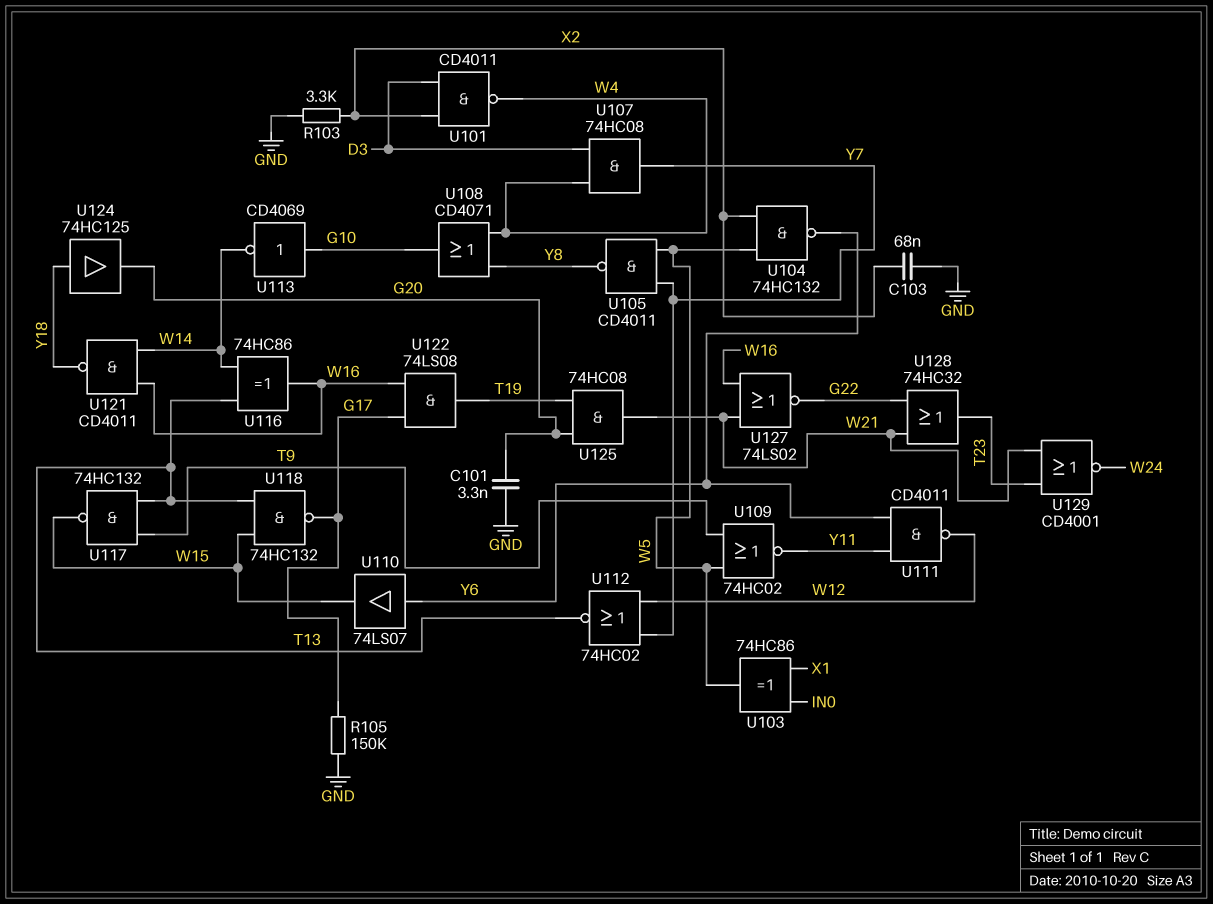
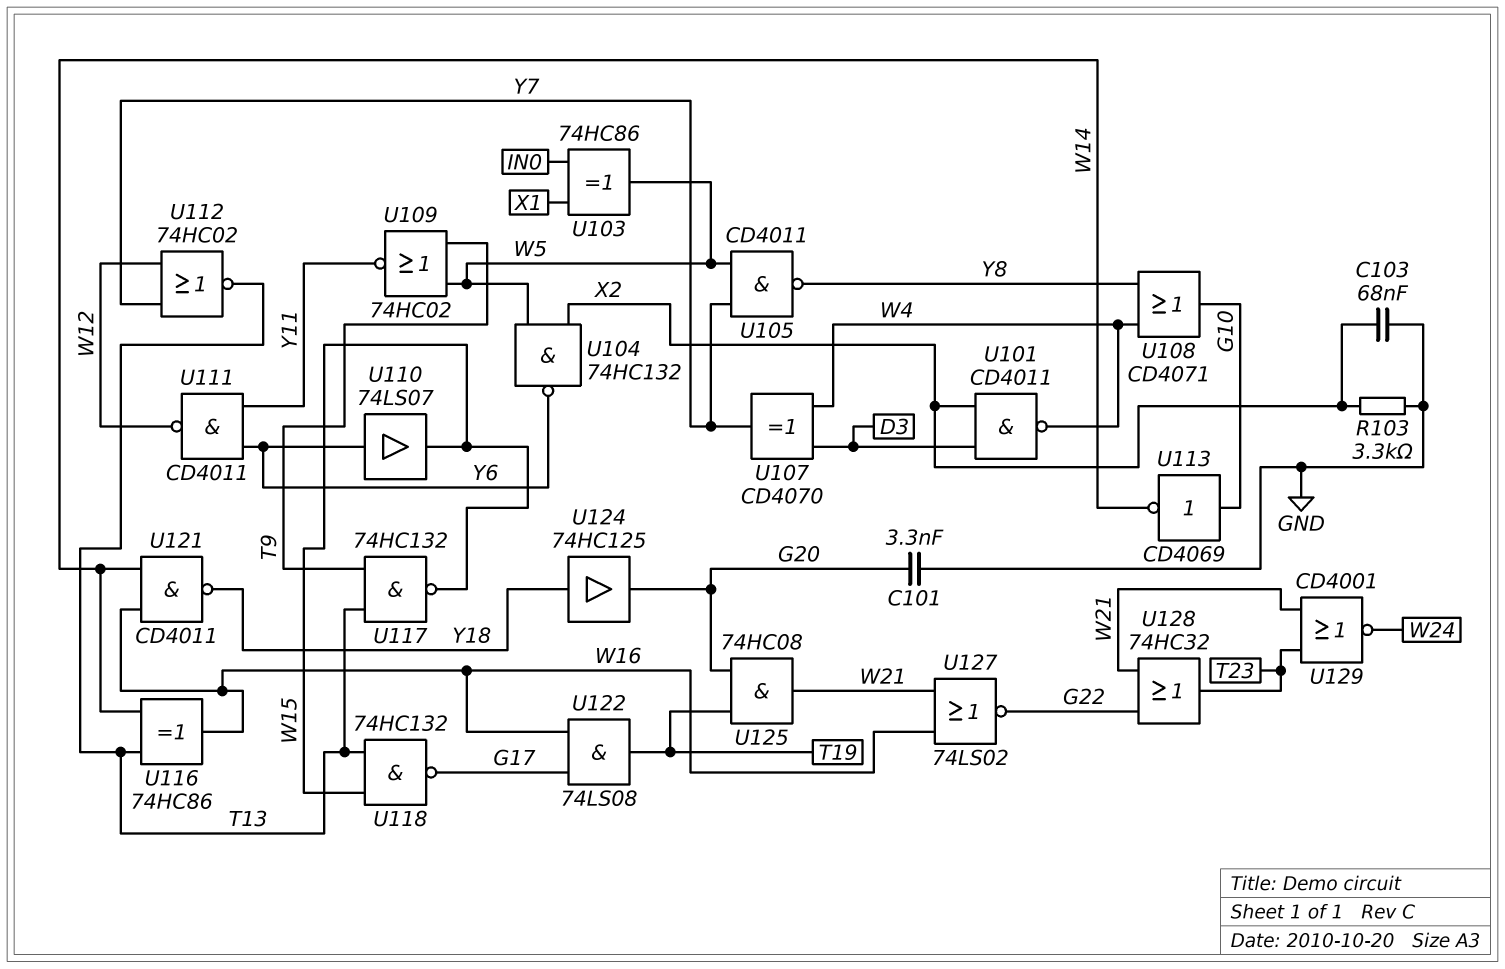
R105: 150k (G17, GND) -> none
U107: AND 74HC08 (in D3, in W4, out Y7) -> XOR CD4070 (in D3, in W4, out Y7)

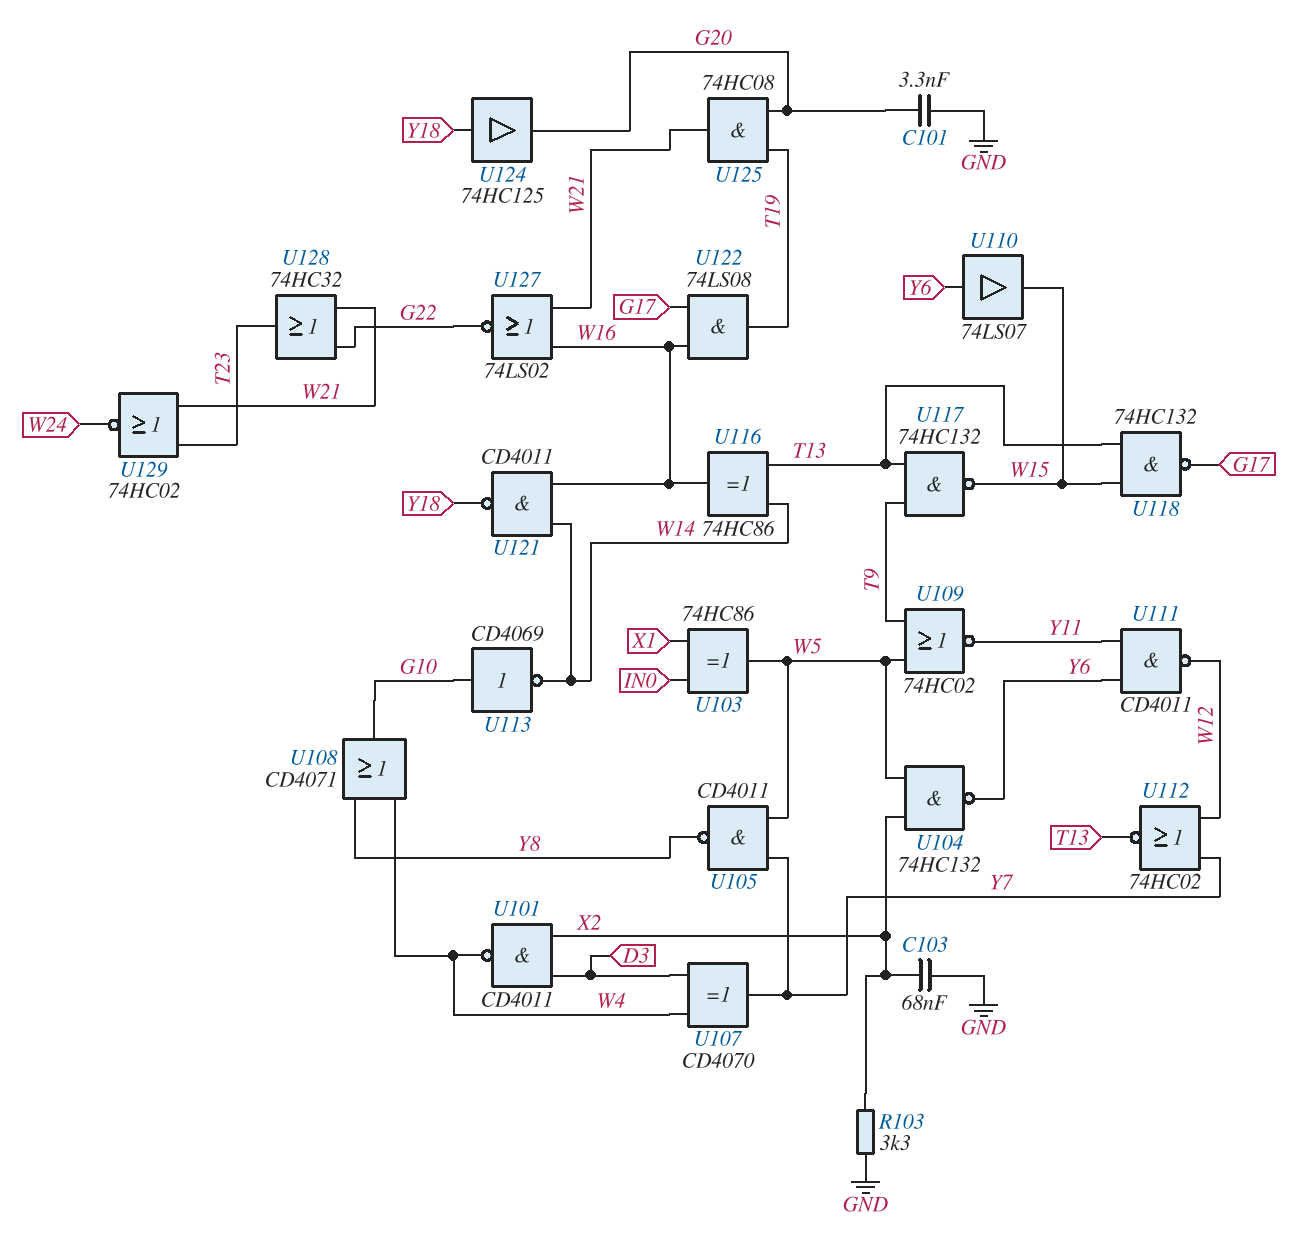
U129: NOR CD4001 (in T23, in W21, out W24) -> NOR 74HC02 (in T23, in W21, out W24)

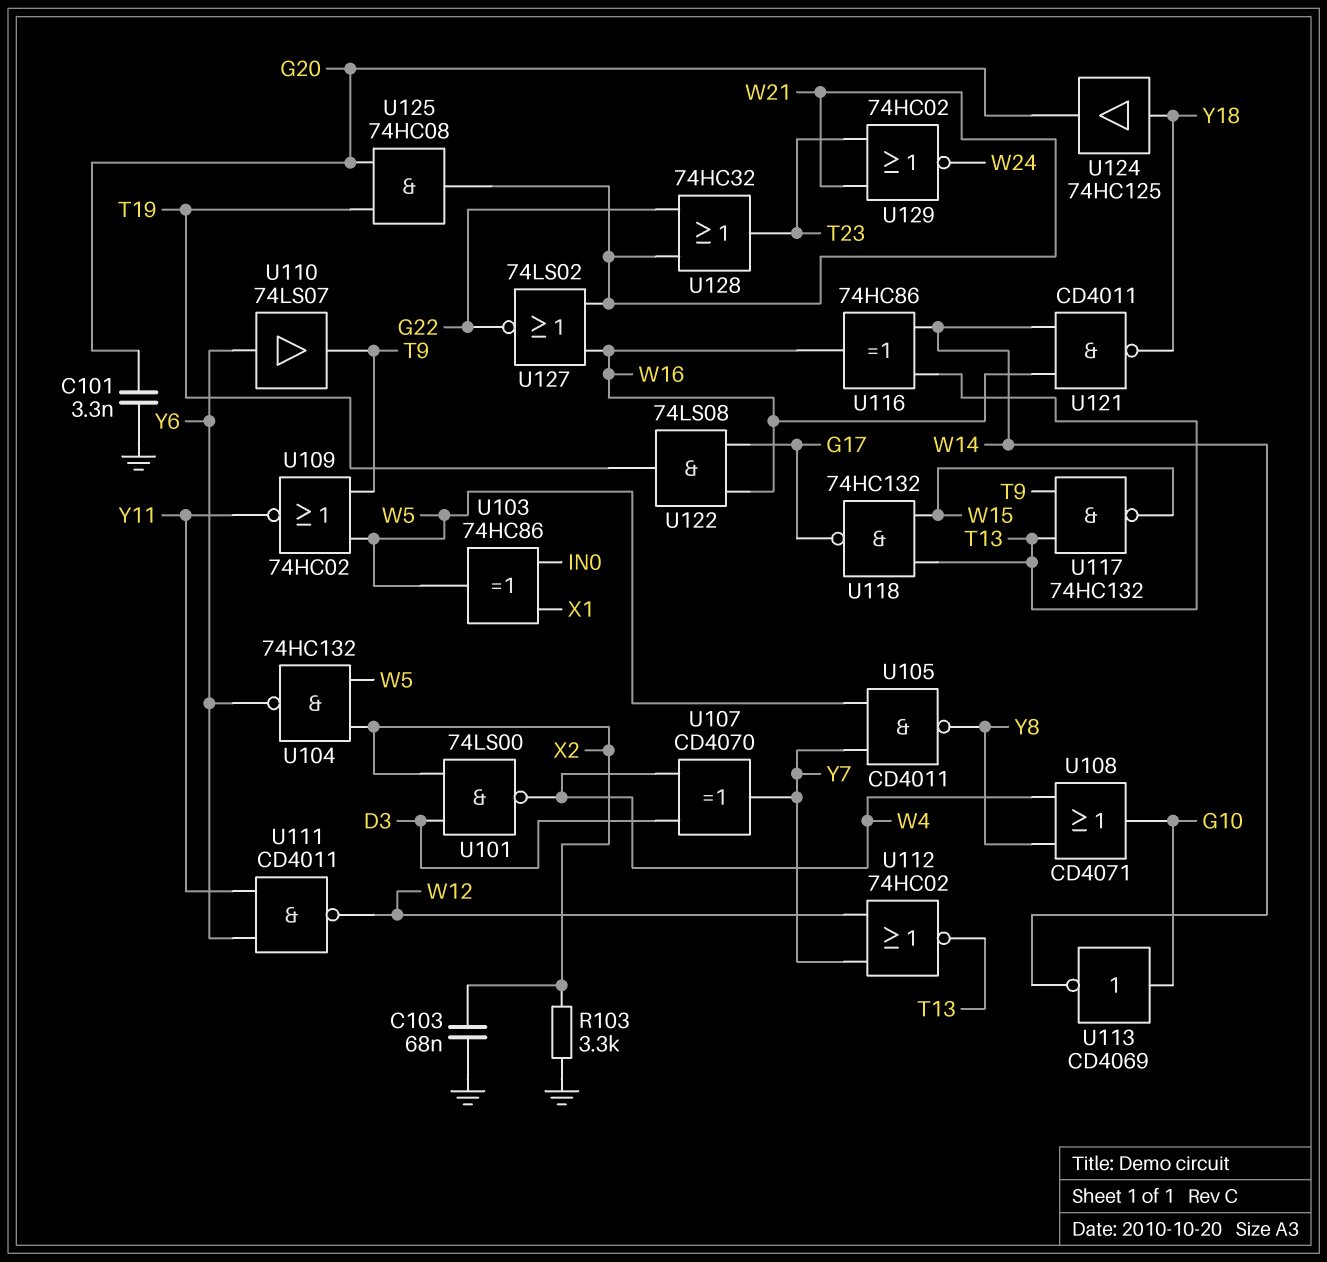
U101: NAND CD4011 (in D3, in X2, out W4) -> NAND 74LS00 (in D3, in X2, out W4)
U110: buffer 74LS07 (in Y6, out W15) -> buffer 74LS07 (in Y6, out T9)

